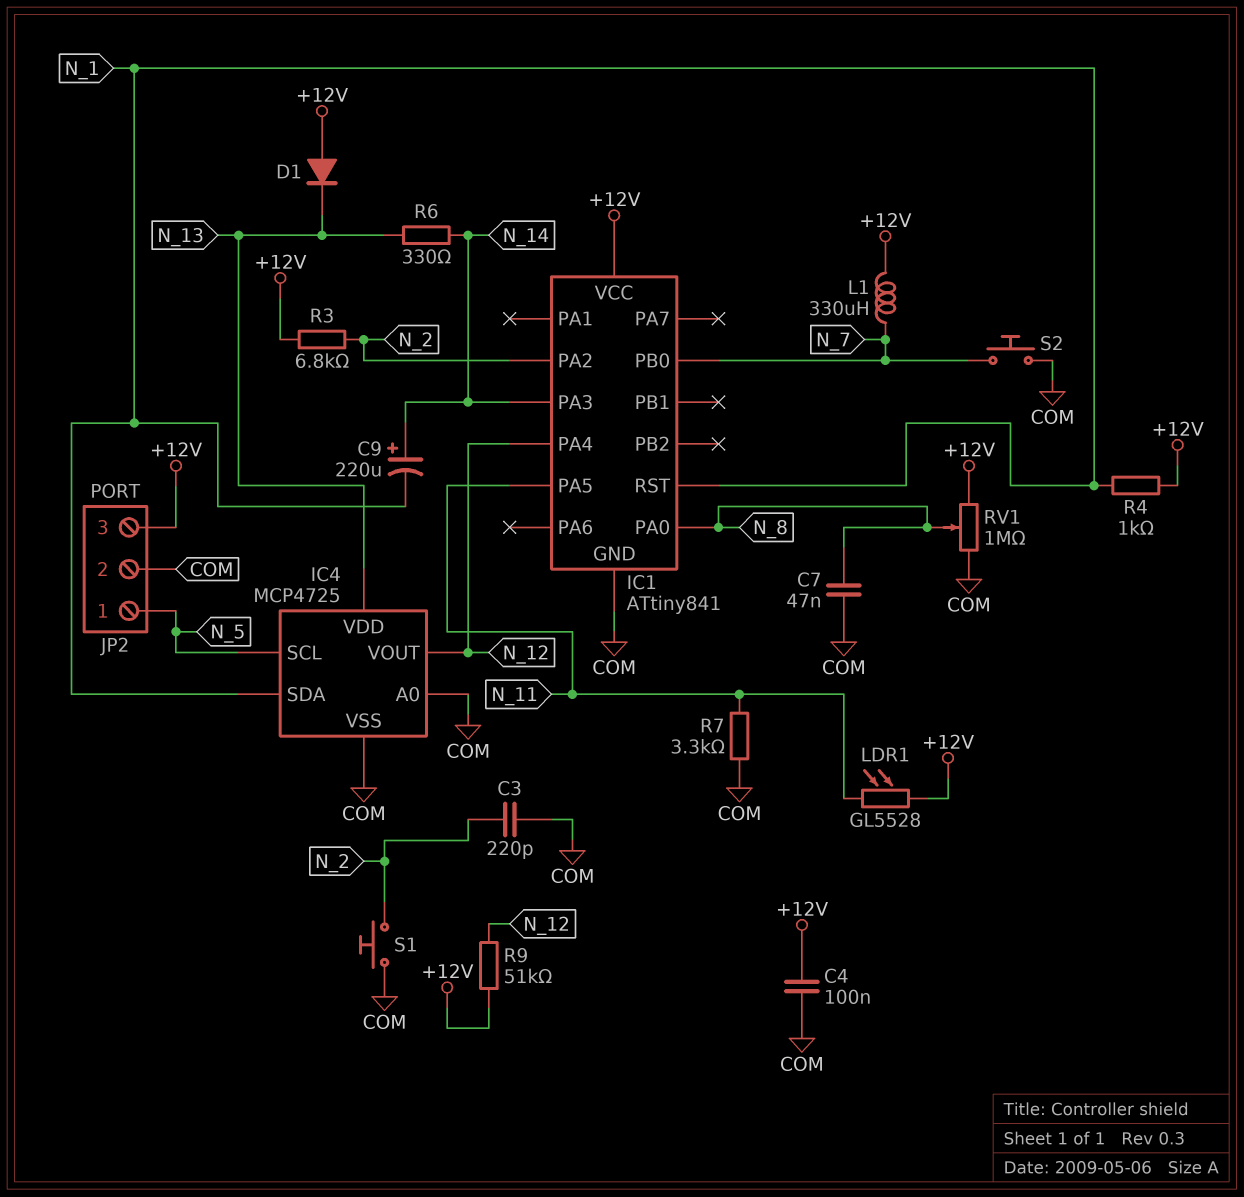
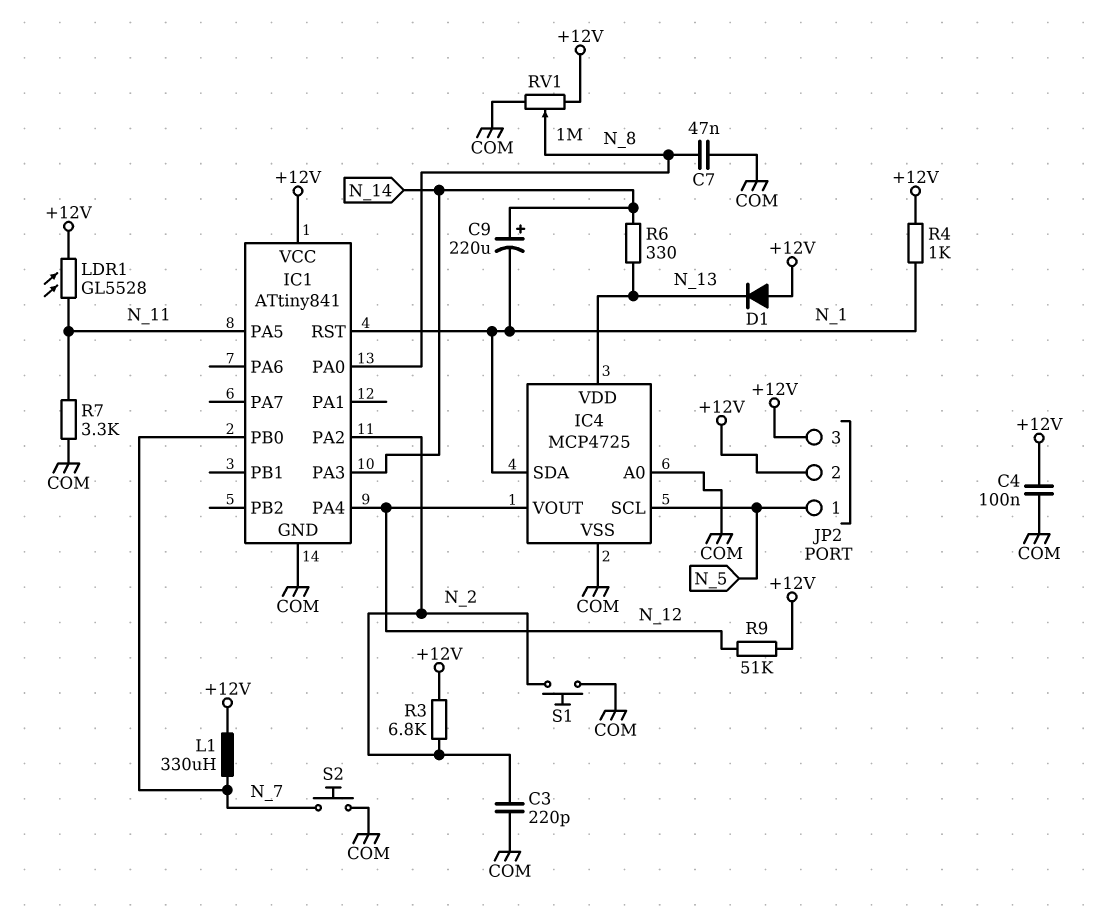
JP2 pin 2: COM -> +12V

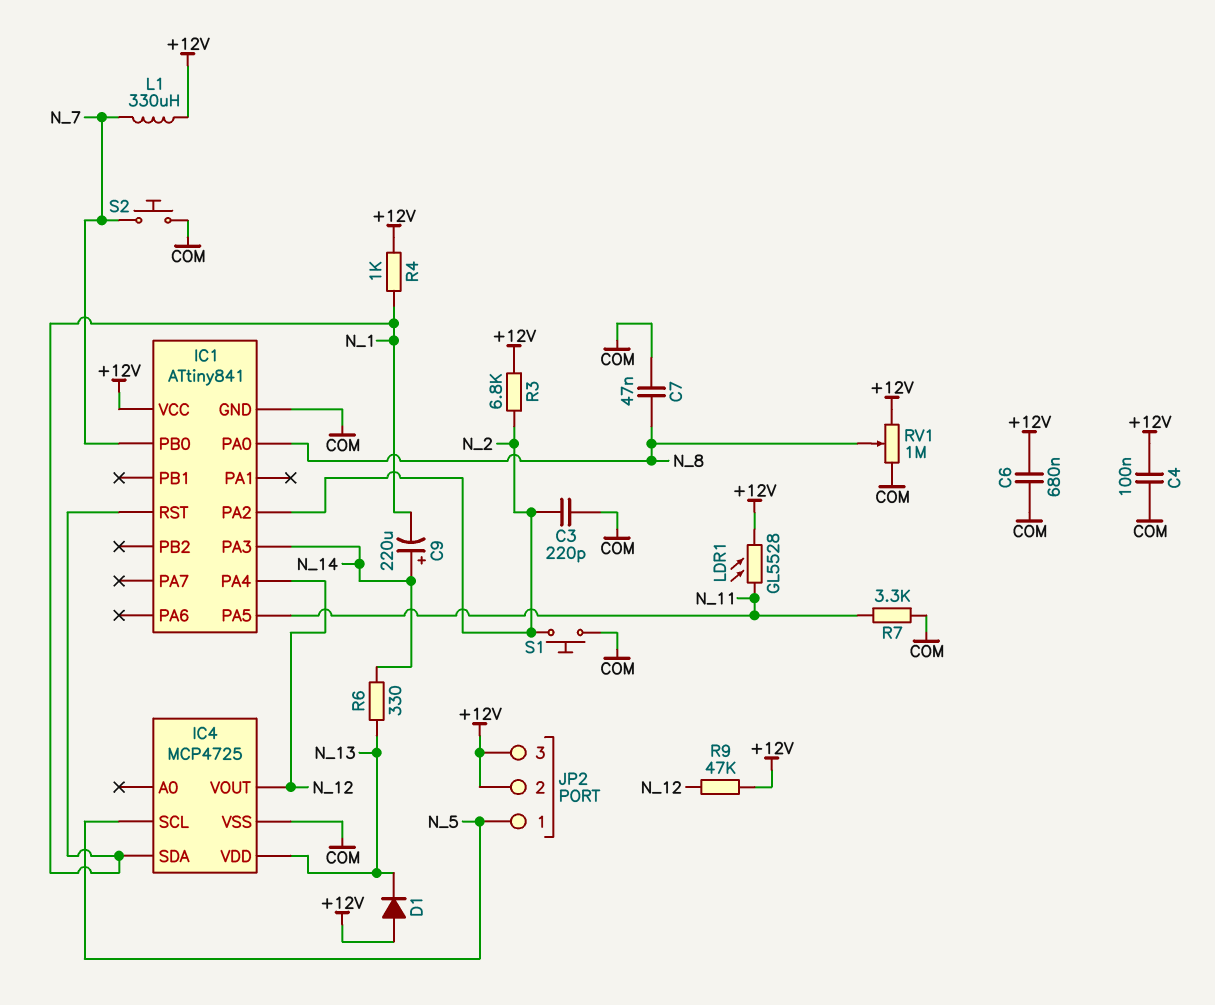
C6: none -> 680nF (+12V, COM)
IC4 pin A0: COM -> none
R9: 51k (+12V, N_12) -> 47k (+12V, N_12)

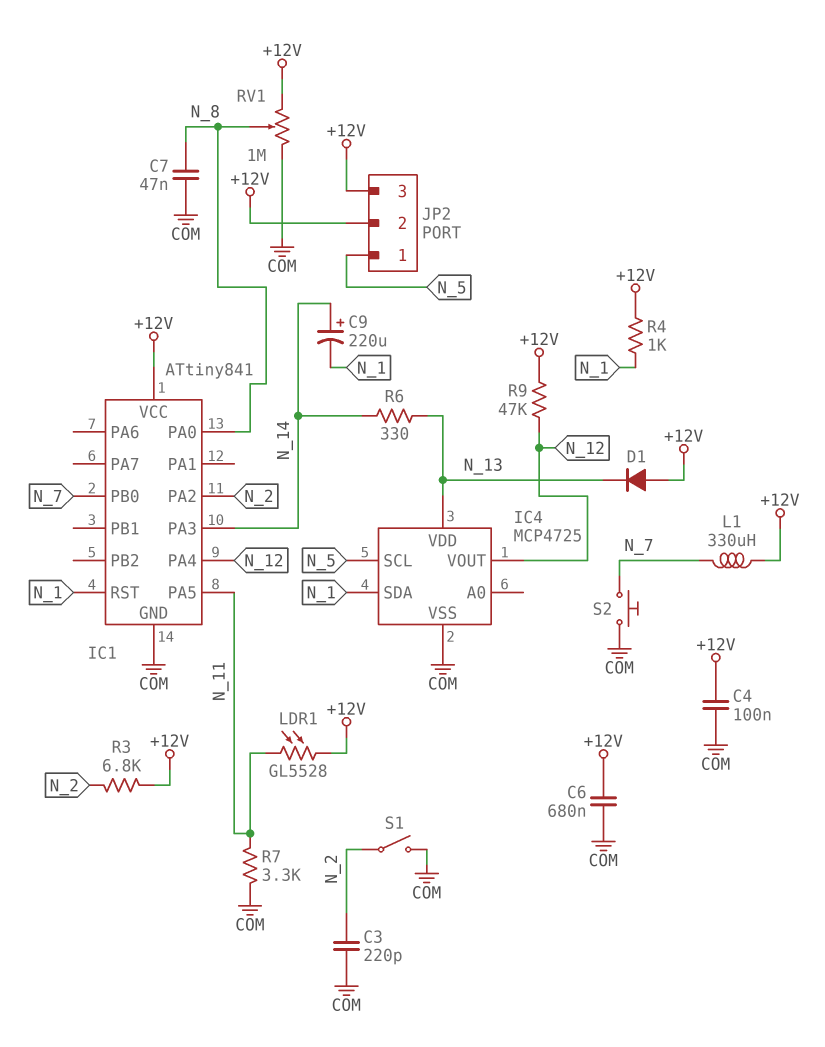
S1: button (COM, N_2) -> switch (COM, N_2)

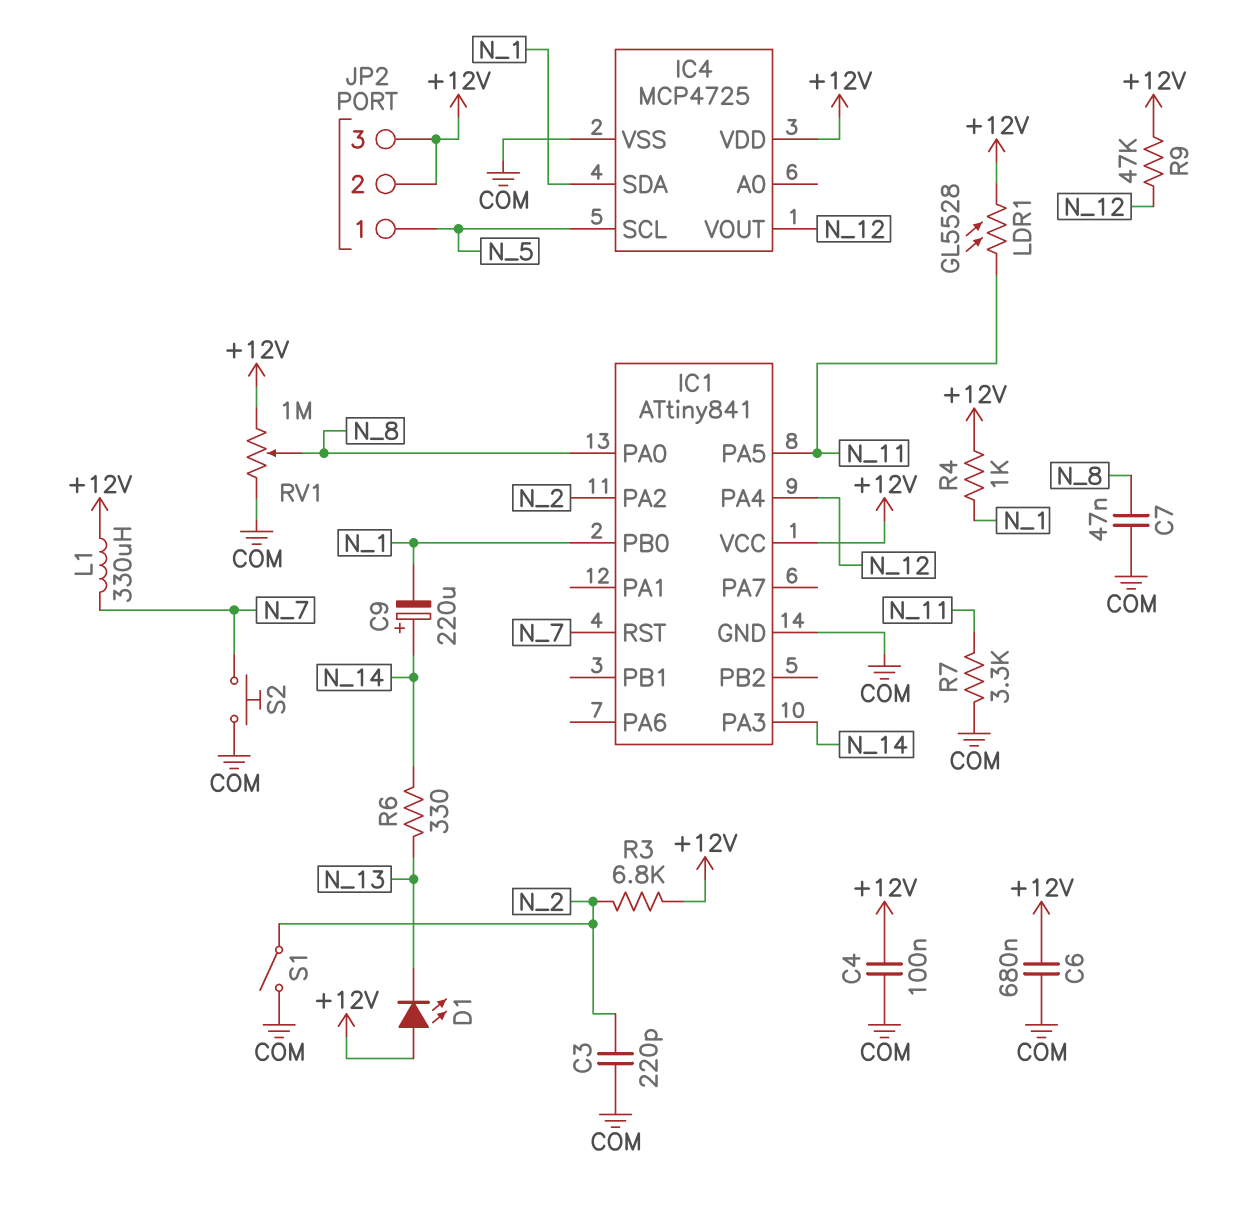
D1: diode (A +12V, K N_13) -> LED (A +12V, K N_13)
IC1 pin PB0: N_7 -> N_1
IC1 pin RST: N_1 -> N_7
IC4 pin VDD: N_13 -> +12V

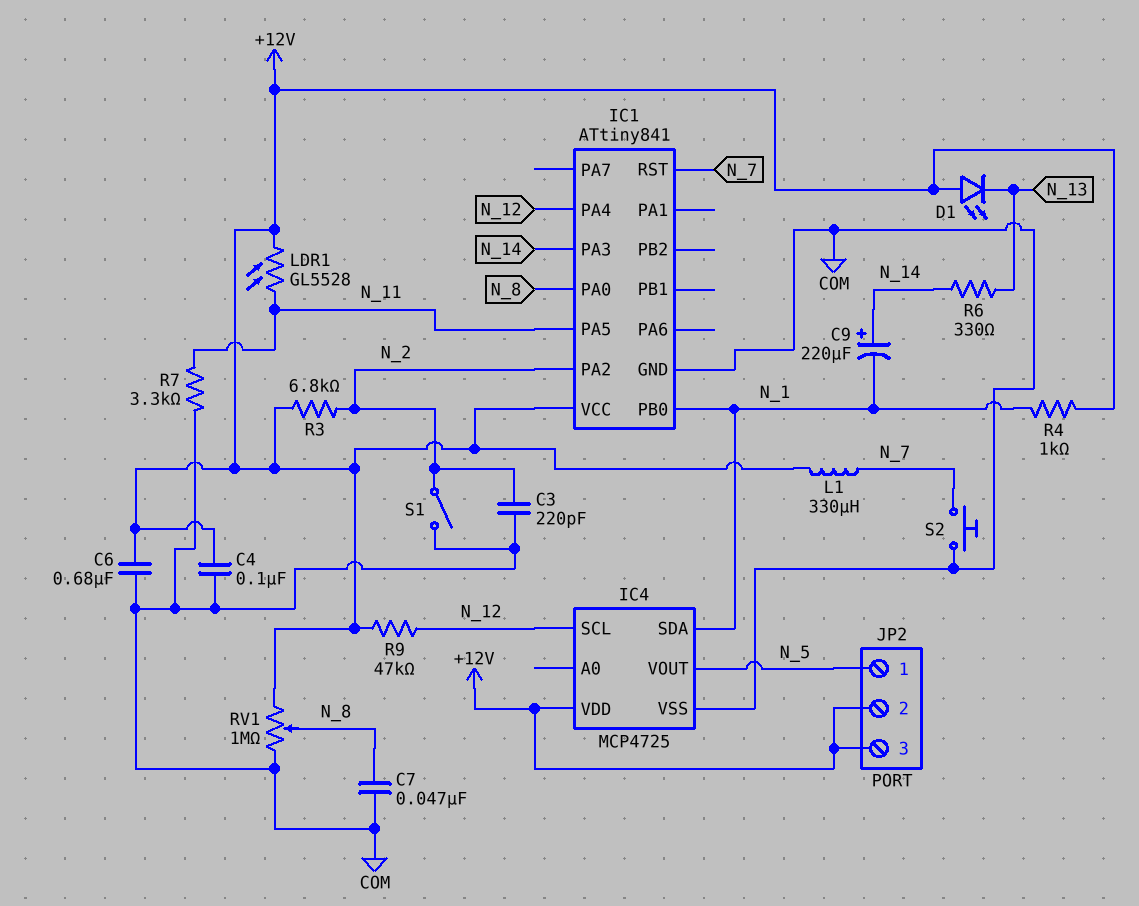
IC4 pin SCL: N_5 -> N_12
IC4 pin VOUT: N_12 -> N_5

